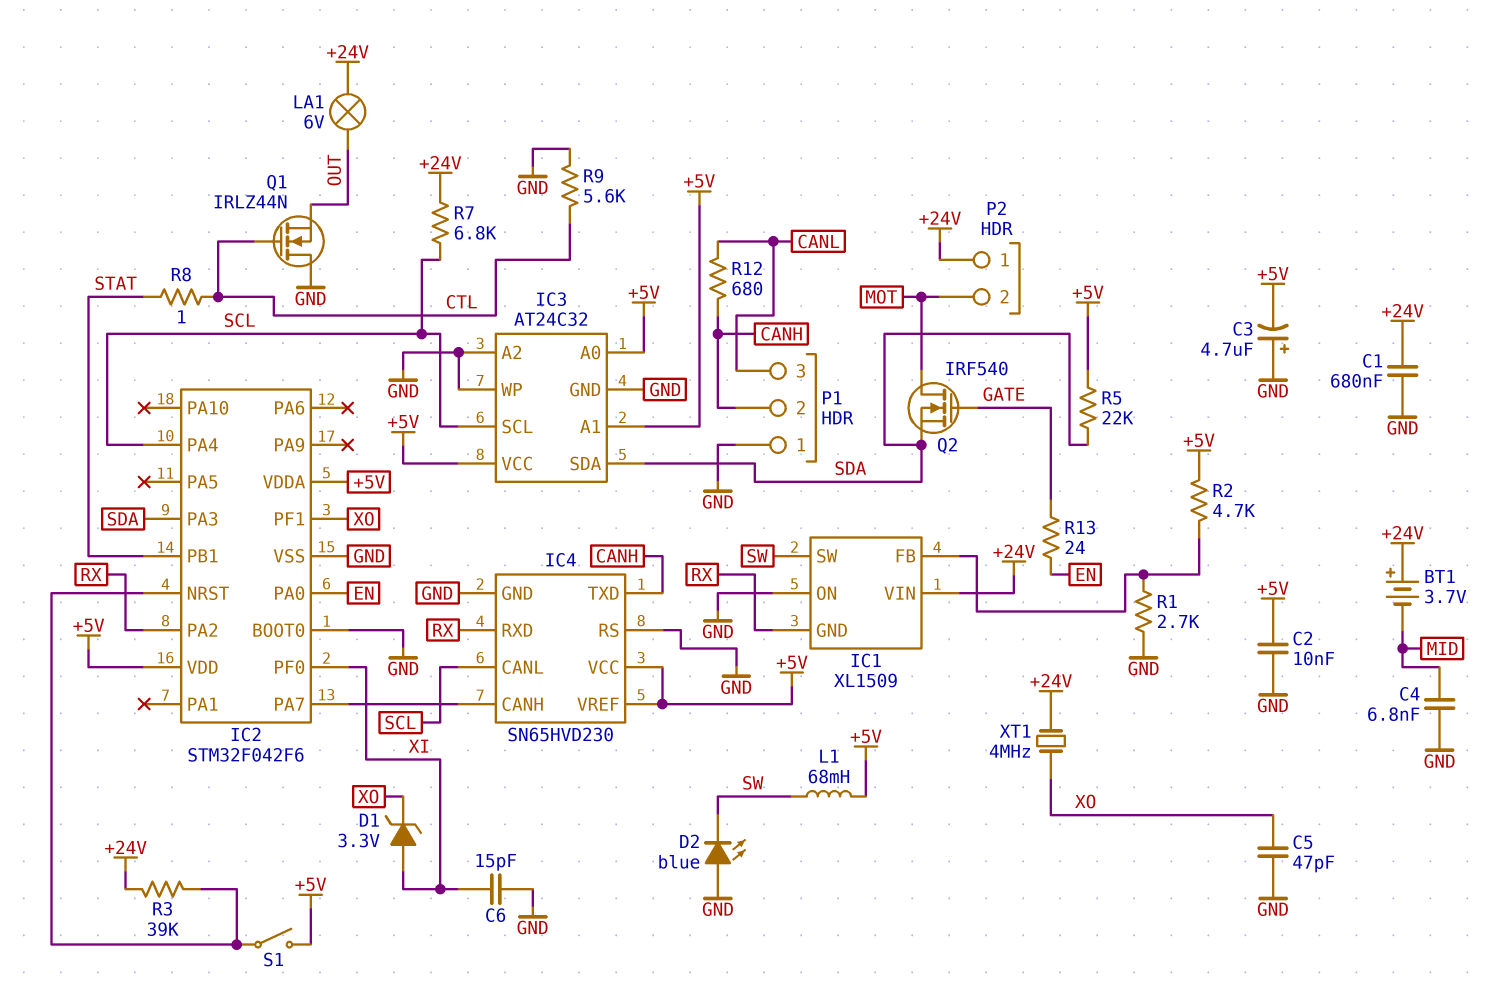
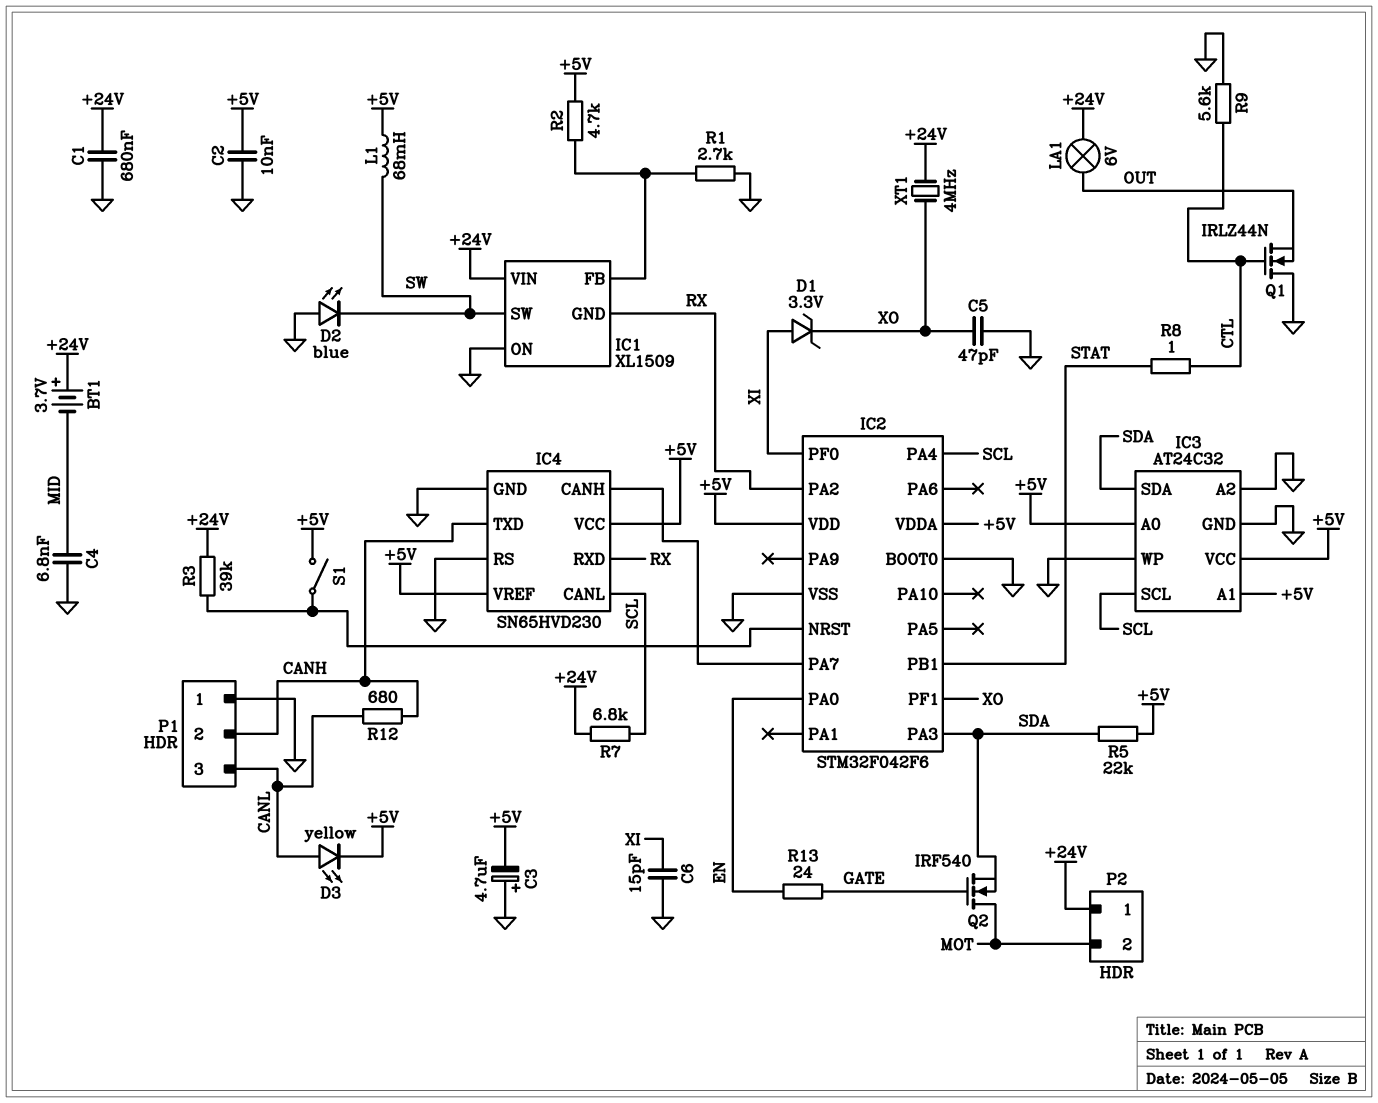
D3: none -> LED yellow (A CANL, K +5V)

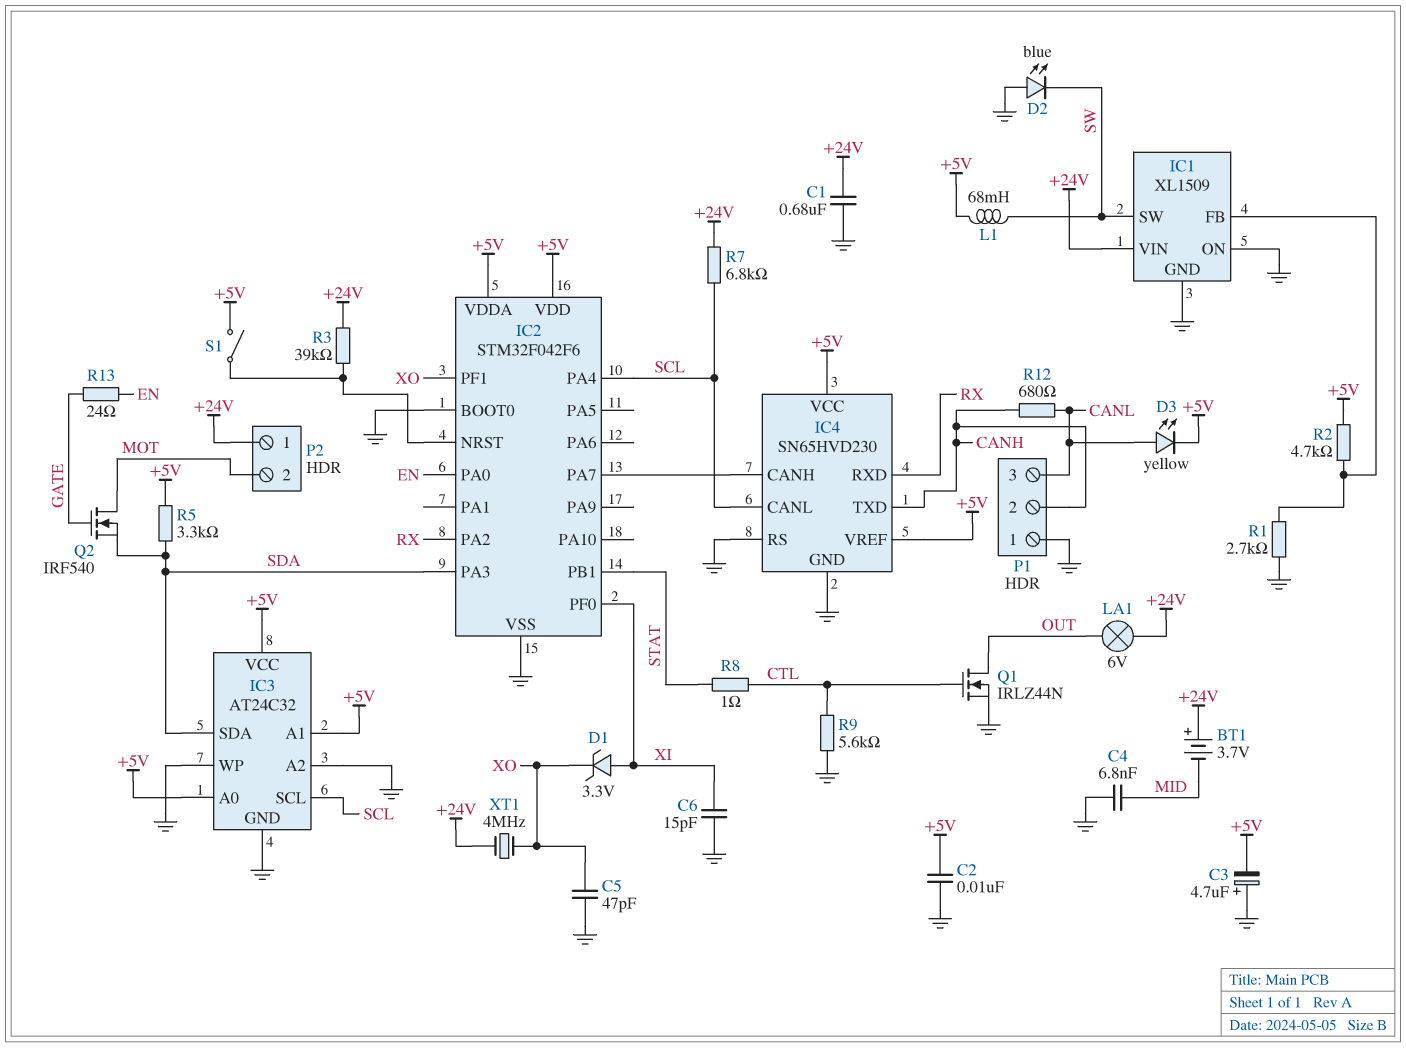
IC1 pin GND: RX -> GND
Q1: NMOS IRLZ44N (G CTL, D GND, S OUT) -> NMOS IRLZ44N (G CTL, D OUT, S GND)
R5: 22k (+5V, SDA) -> 3.3k (+5V, SDA)

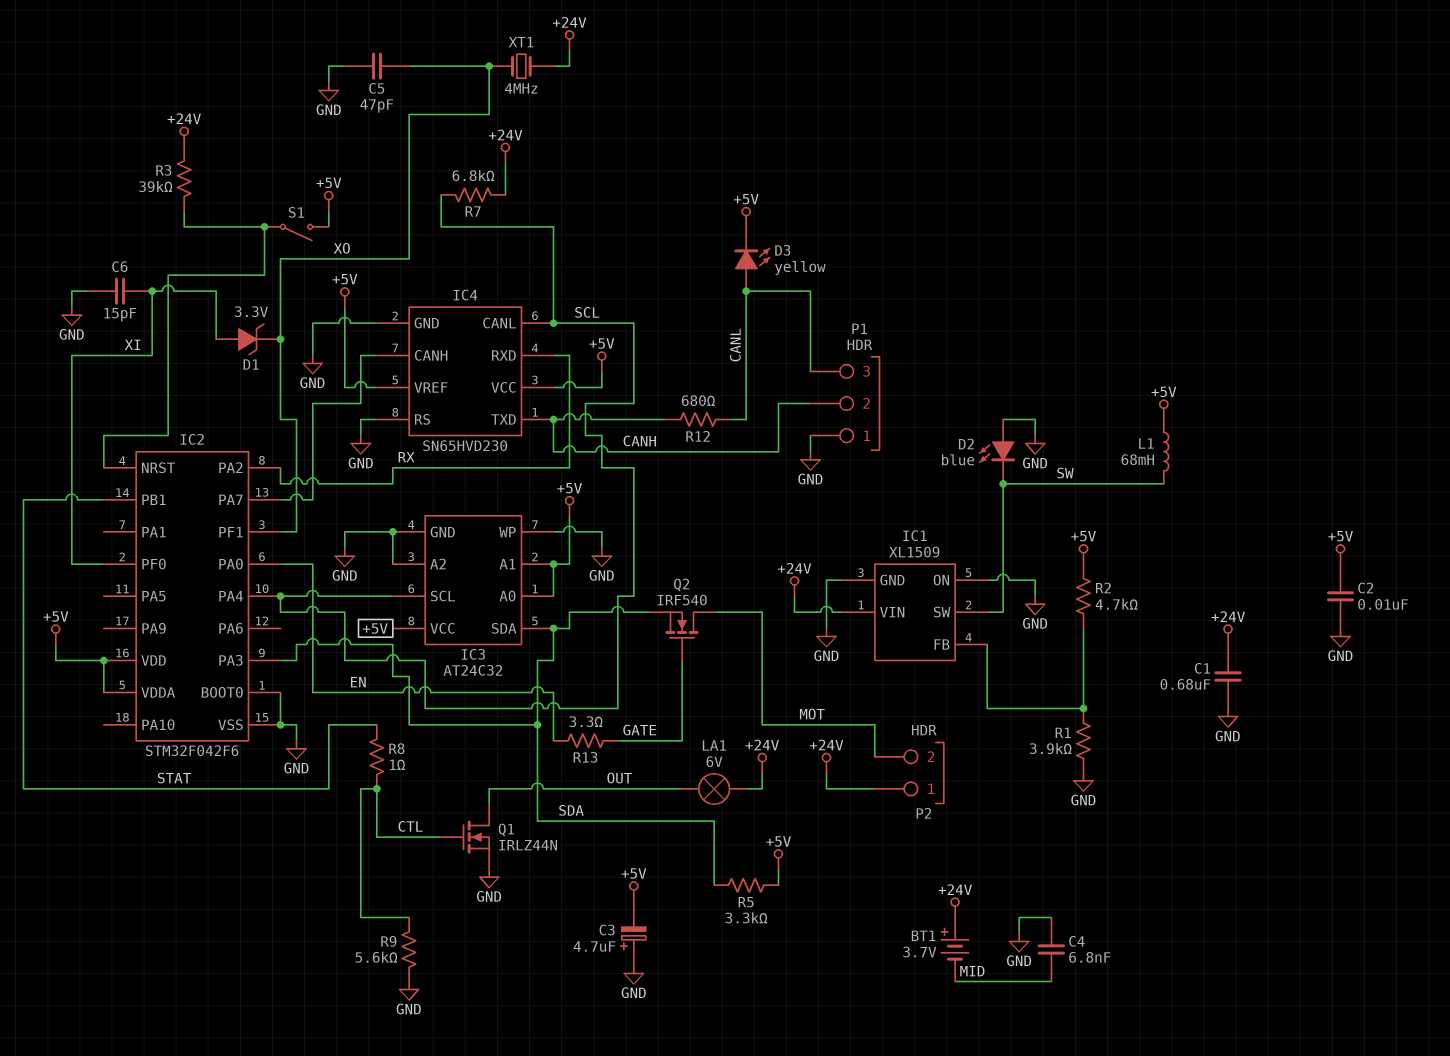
R1: 2.7k (GND, IC1/FB) -> 3.9k (GND, IC1/FB)
R13: 24 (EN, GATE) -> 3.3 (EN, GATE)

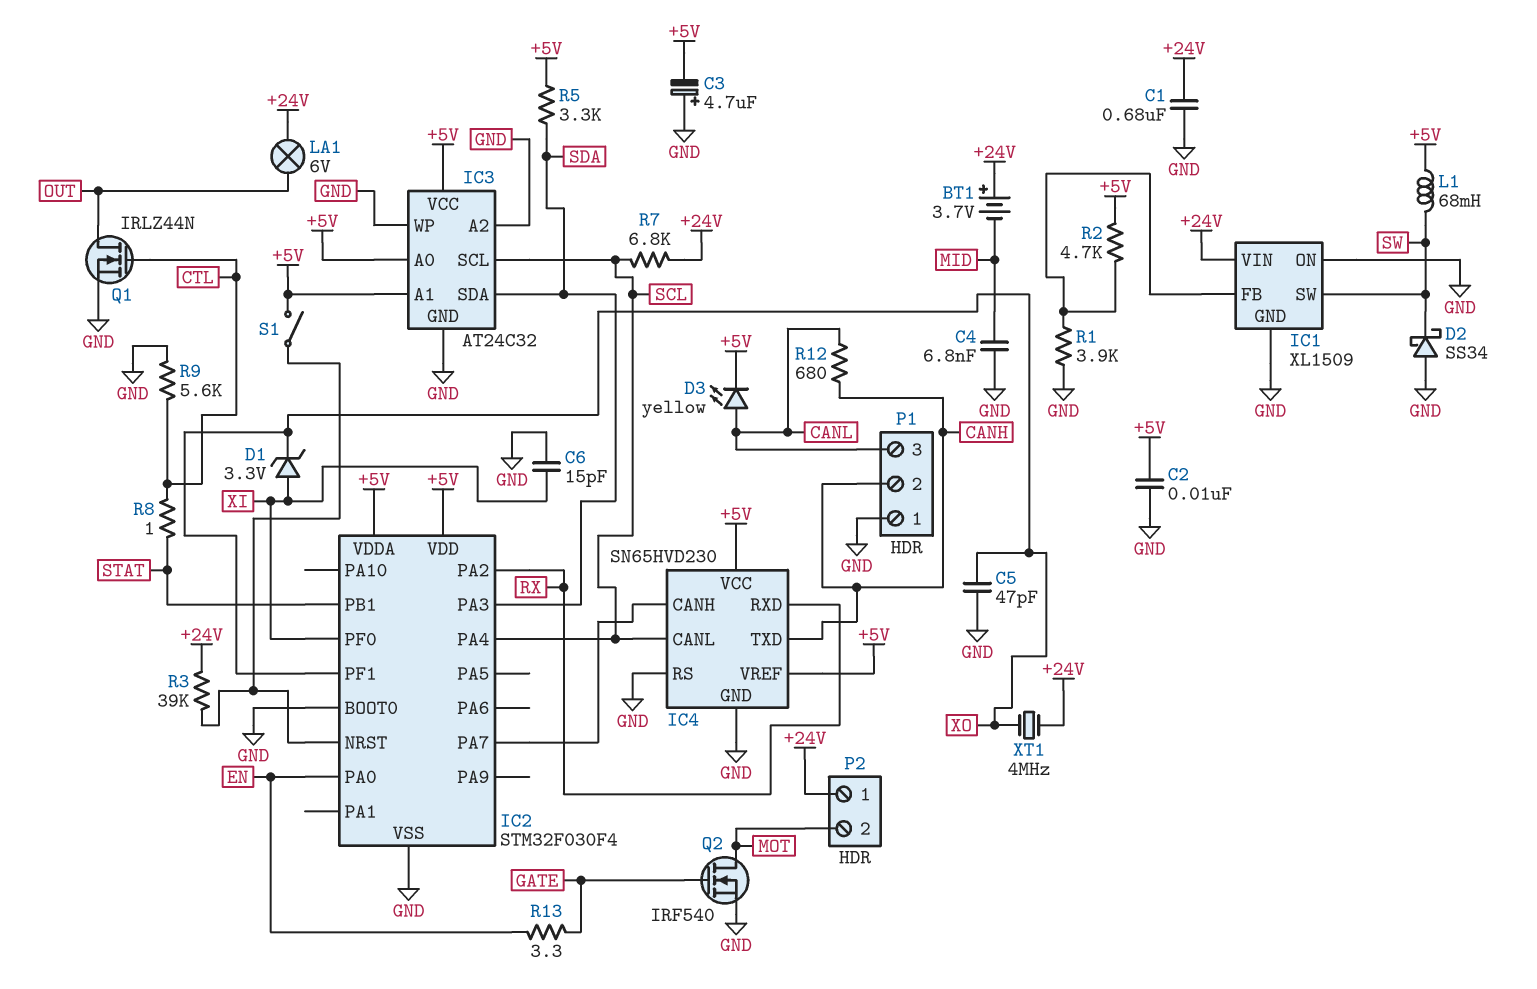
D2: LED blue (A GND, K SW) -> schottky SS34 (A GND, K SW)
IC2: STM32F042F6 -> STM32F030F4
Q2: NMOS IRF540 (G GATE, D MOT, S SDA) -> NMOS IRF540 (G GATE, D MOT, S GND)

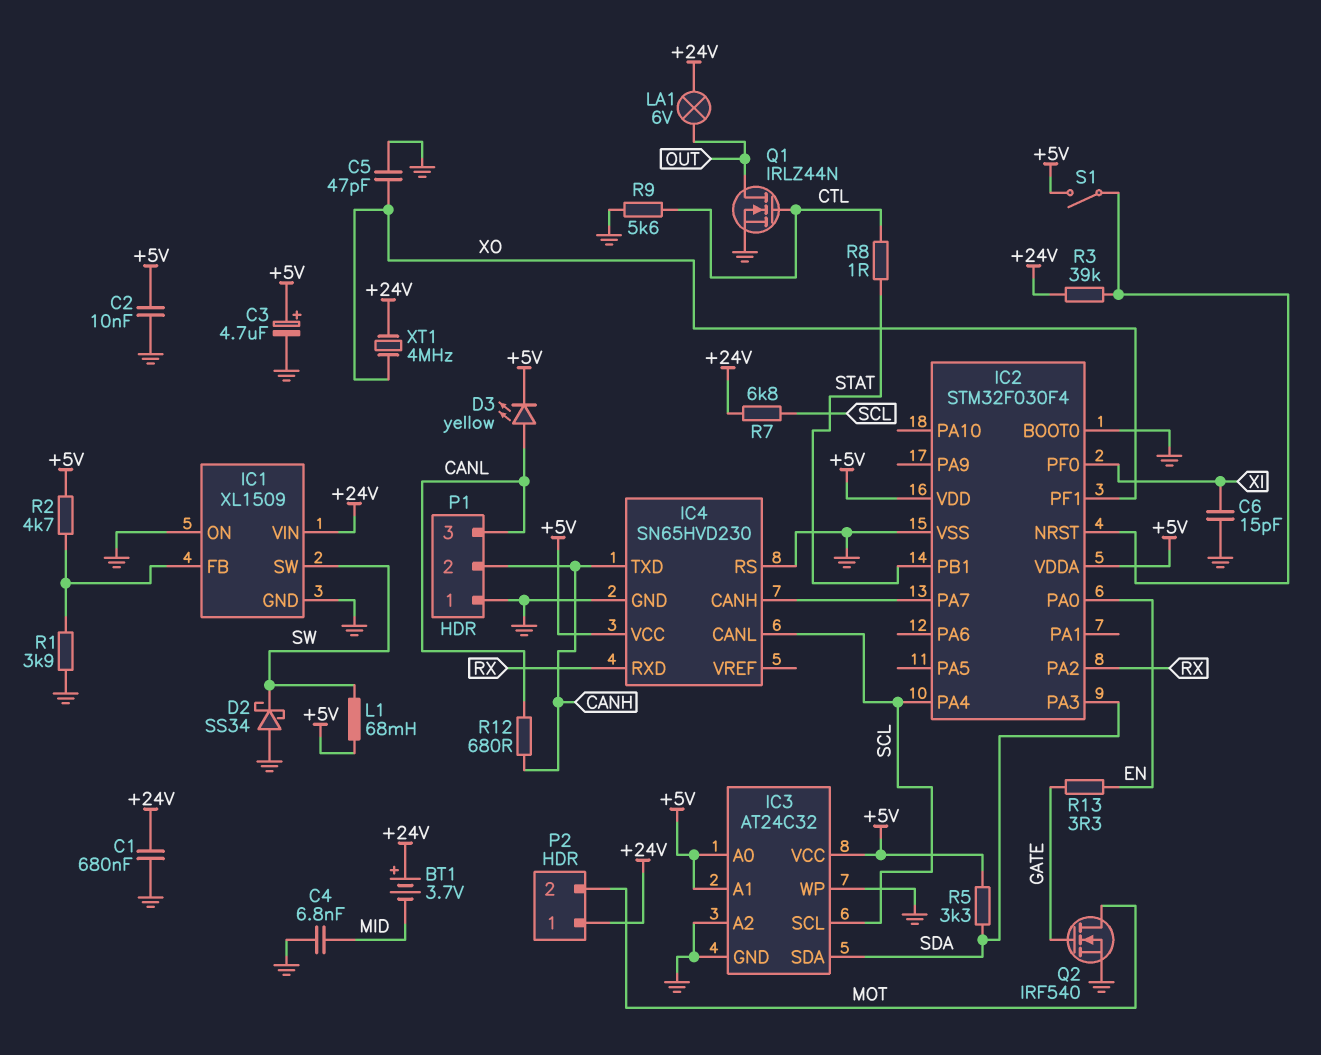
C3: 4.7uF (plus GND, minus +5V) -> 4.7uF (plus +5V, minus GND)
D1: zener 3.3V (A XI, K XO) -> none
IC4 pin VREF: +5V -> none

